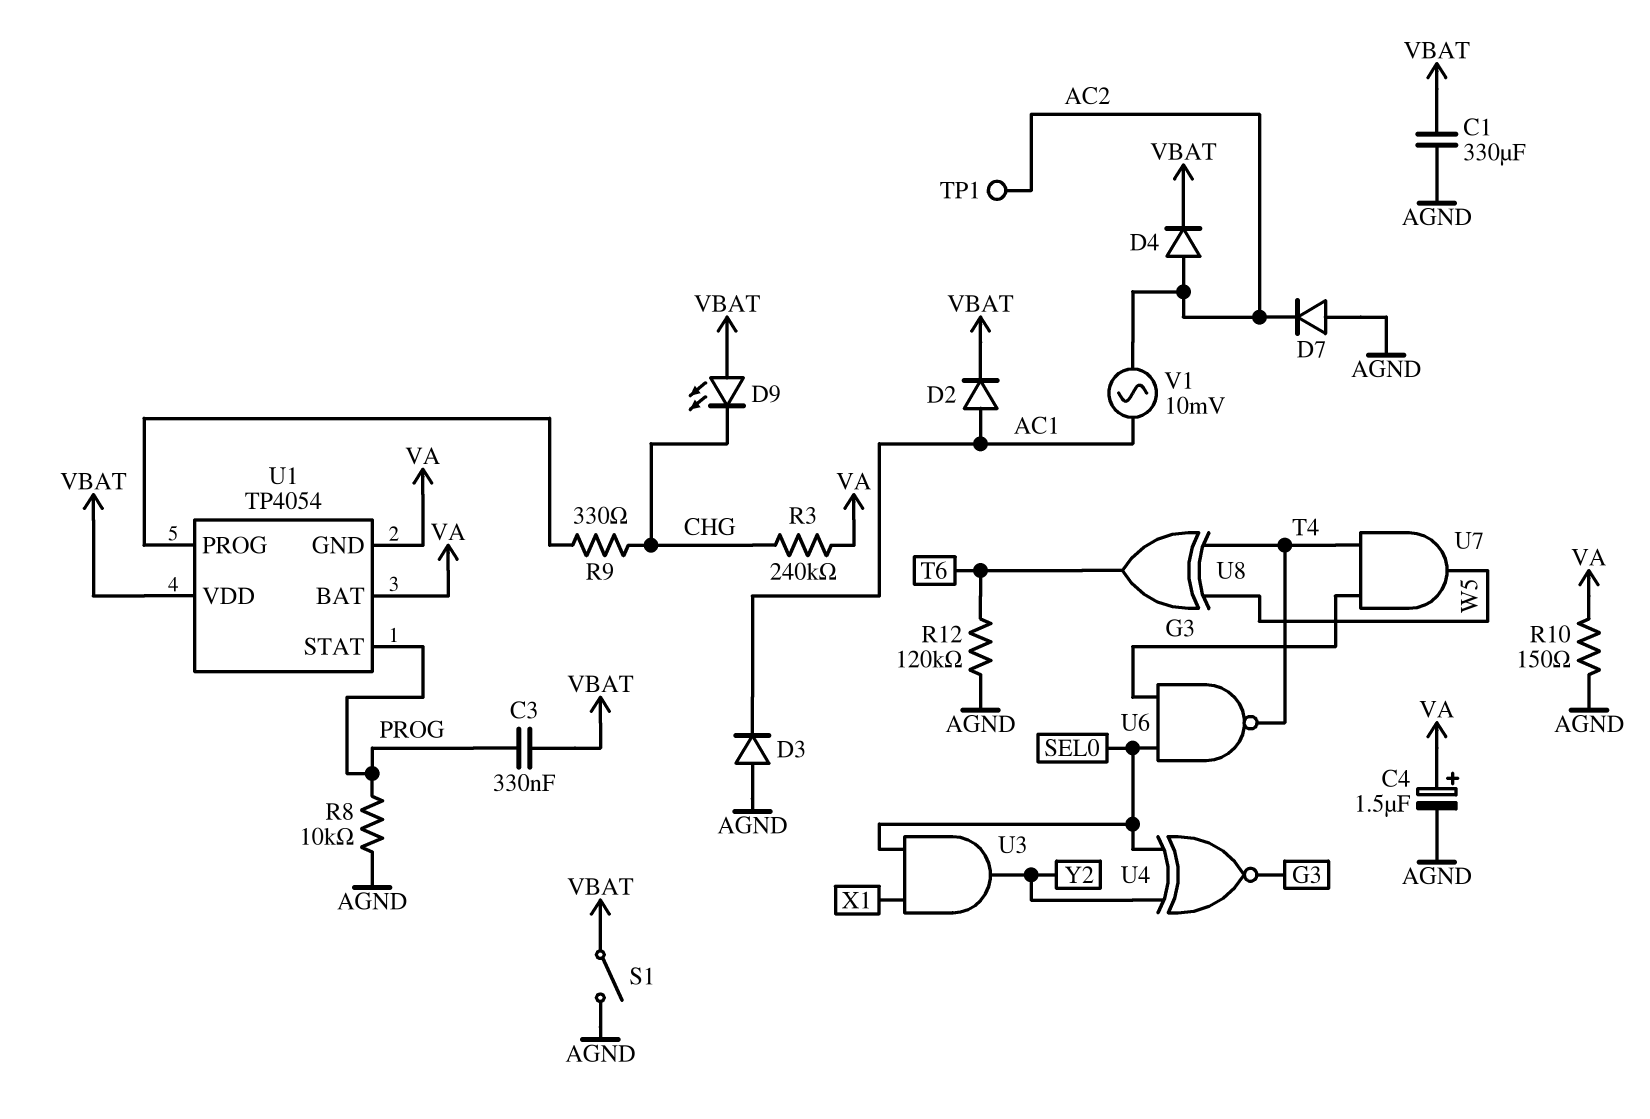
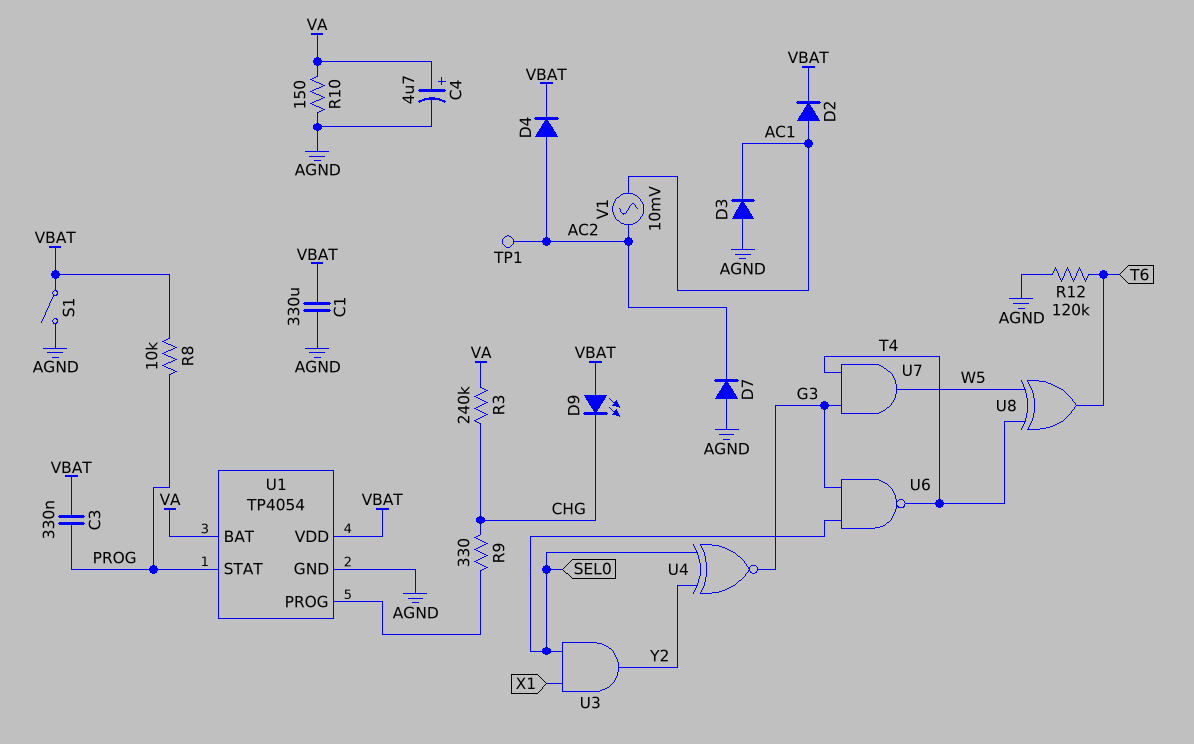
C4: 1.5uF (plus VA, minus AGND) -> 4.7uF (plus VA, minus AGND)
R8: 10k (AGND, PROG) -> 10k (PROG, VBAT)
U1 pin GND: VA -> AGND

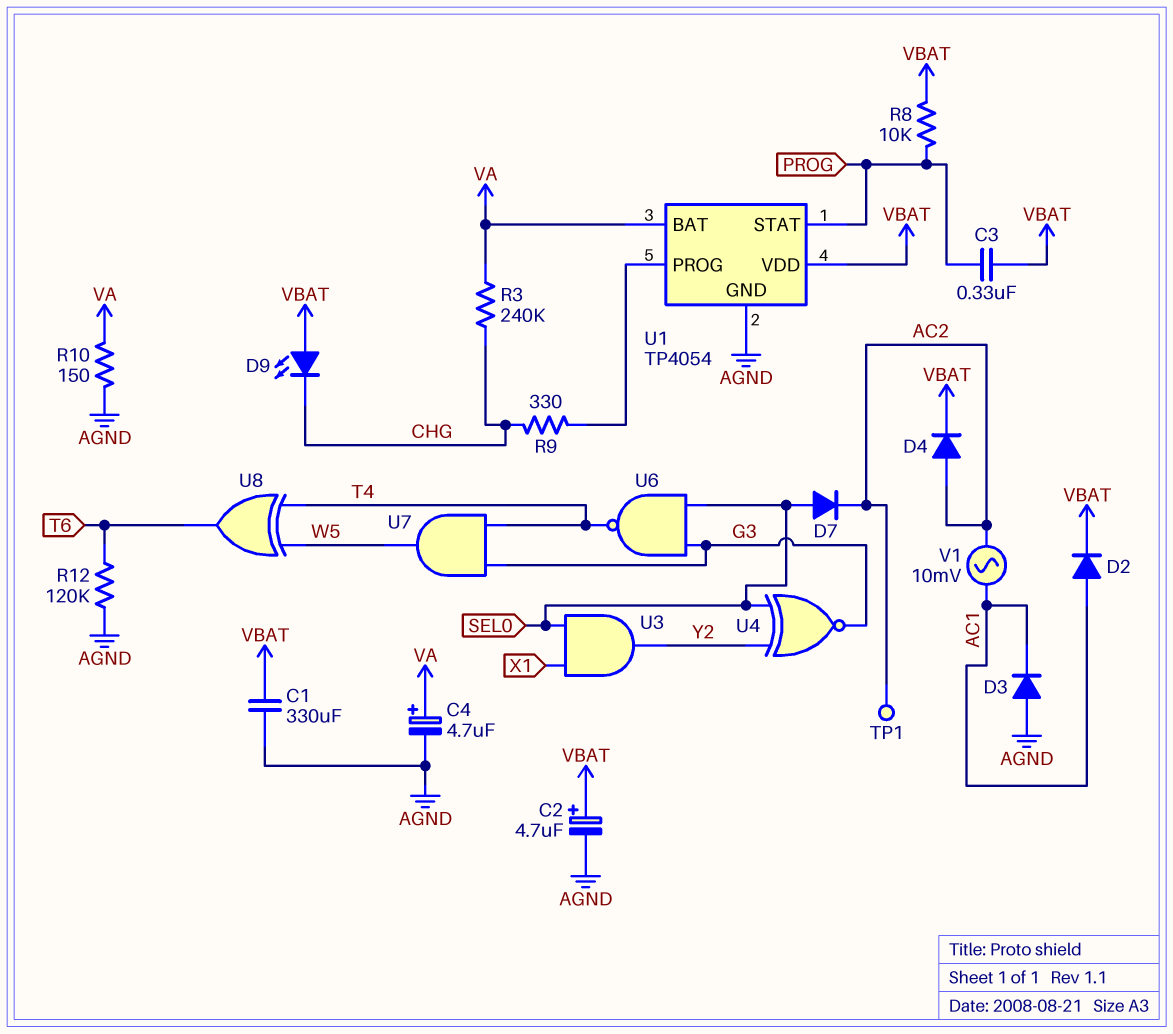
C2: none -> 4.7uF (plus VBAT, minus AGND)
D7: diode (A AGND, K AC2) -> diode (A SEL0, K AC2)
S1: switch (AGND, VBAT) -> none

